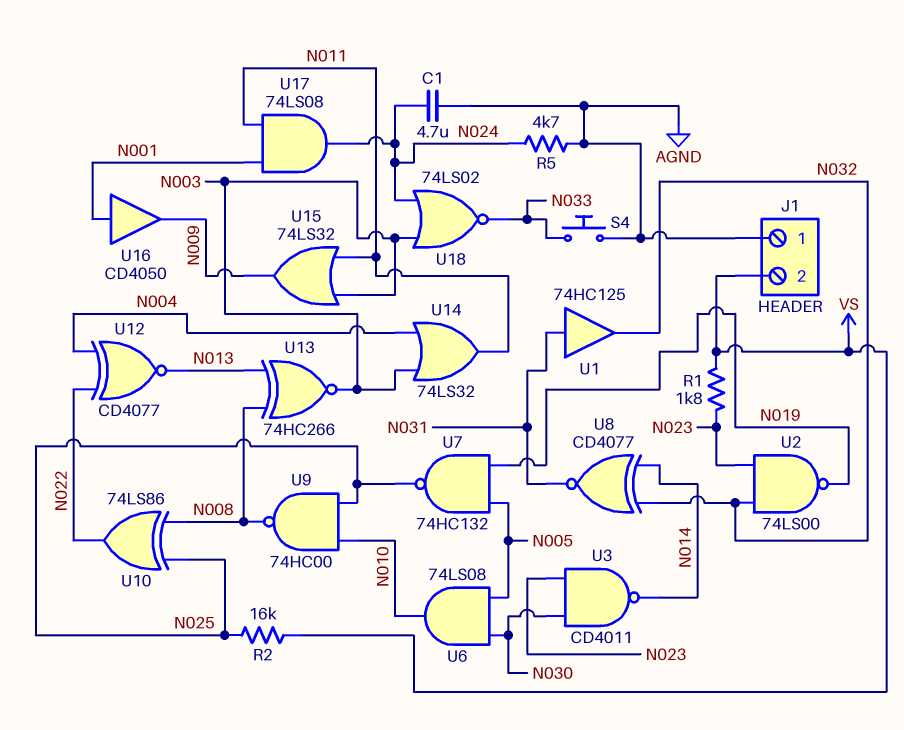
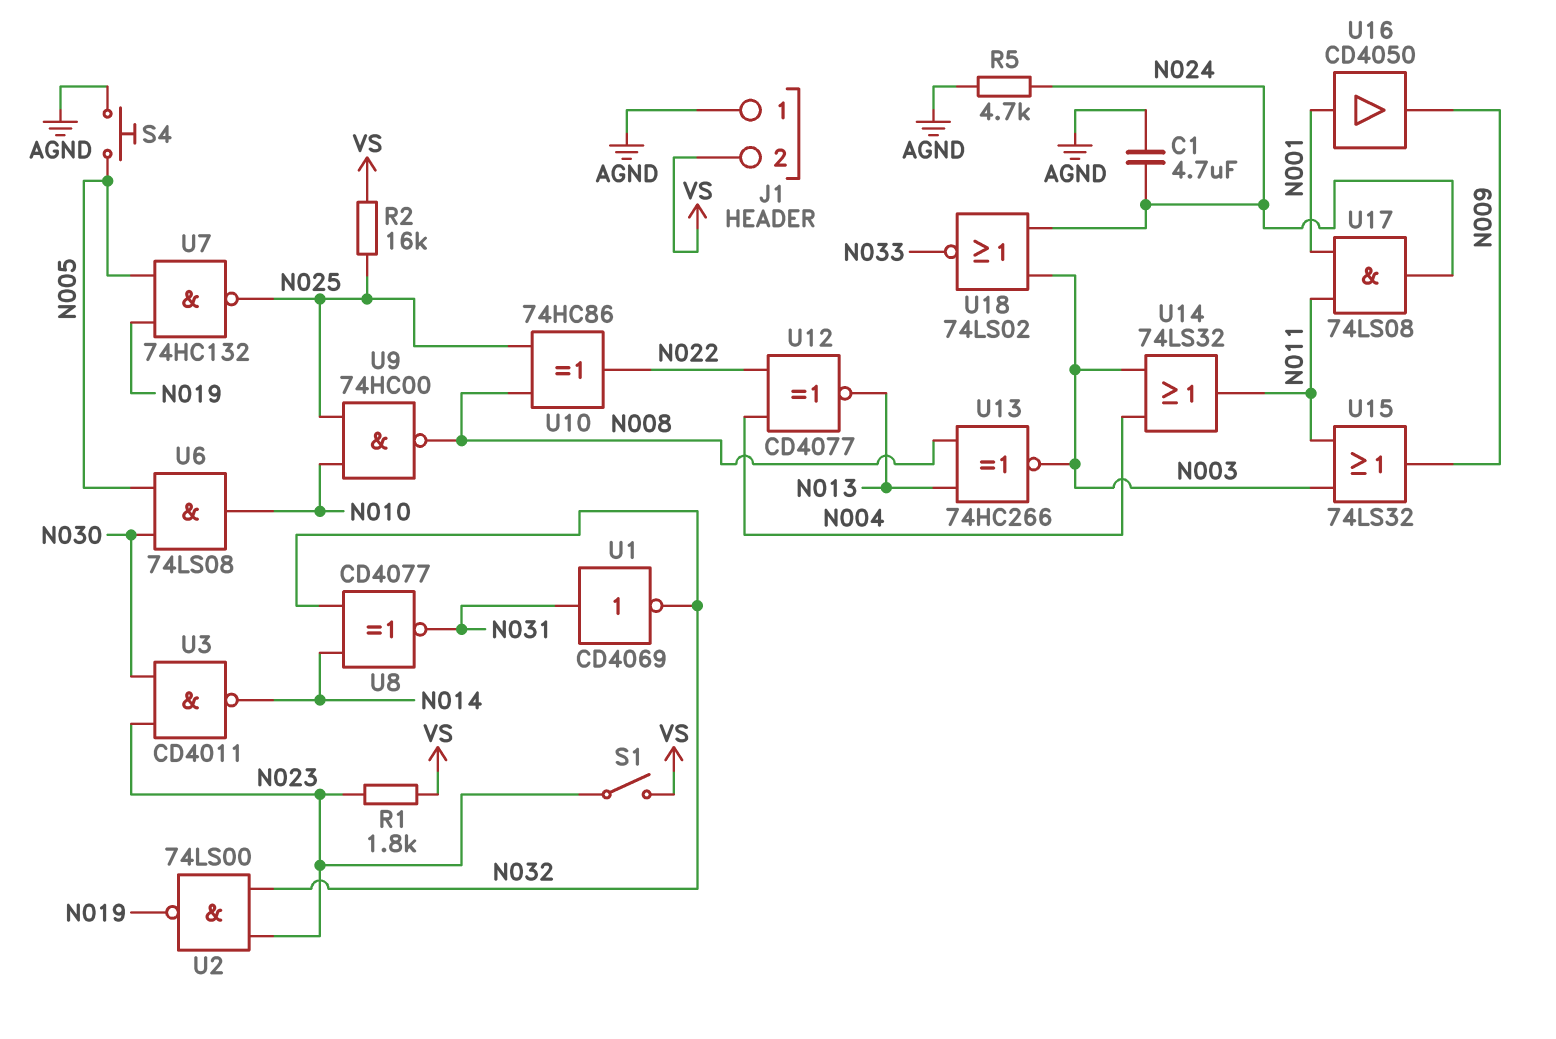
S1: none -> switch (N023, VS)
S4: button (AGND, N033) -> button (AGND, N005)
U1: buffer 74HC125 (in N031, out N032) -> NOT CD4069 (in N031, out N032)
U10: XOR 74LS86 (in N008, in N025, out N022) -> XOR 74HC86 (in N008, in N025, out N022)

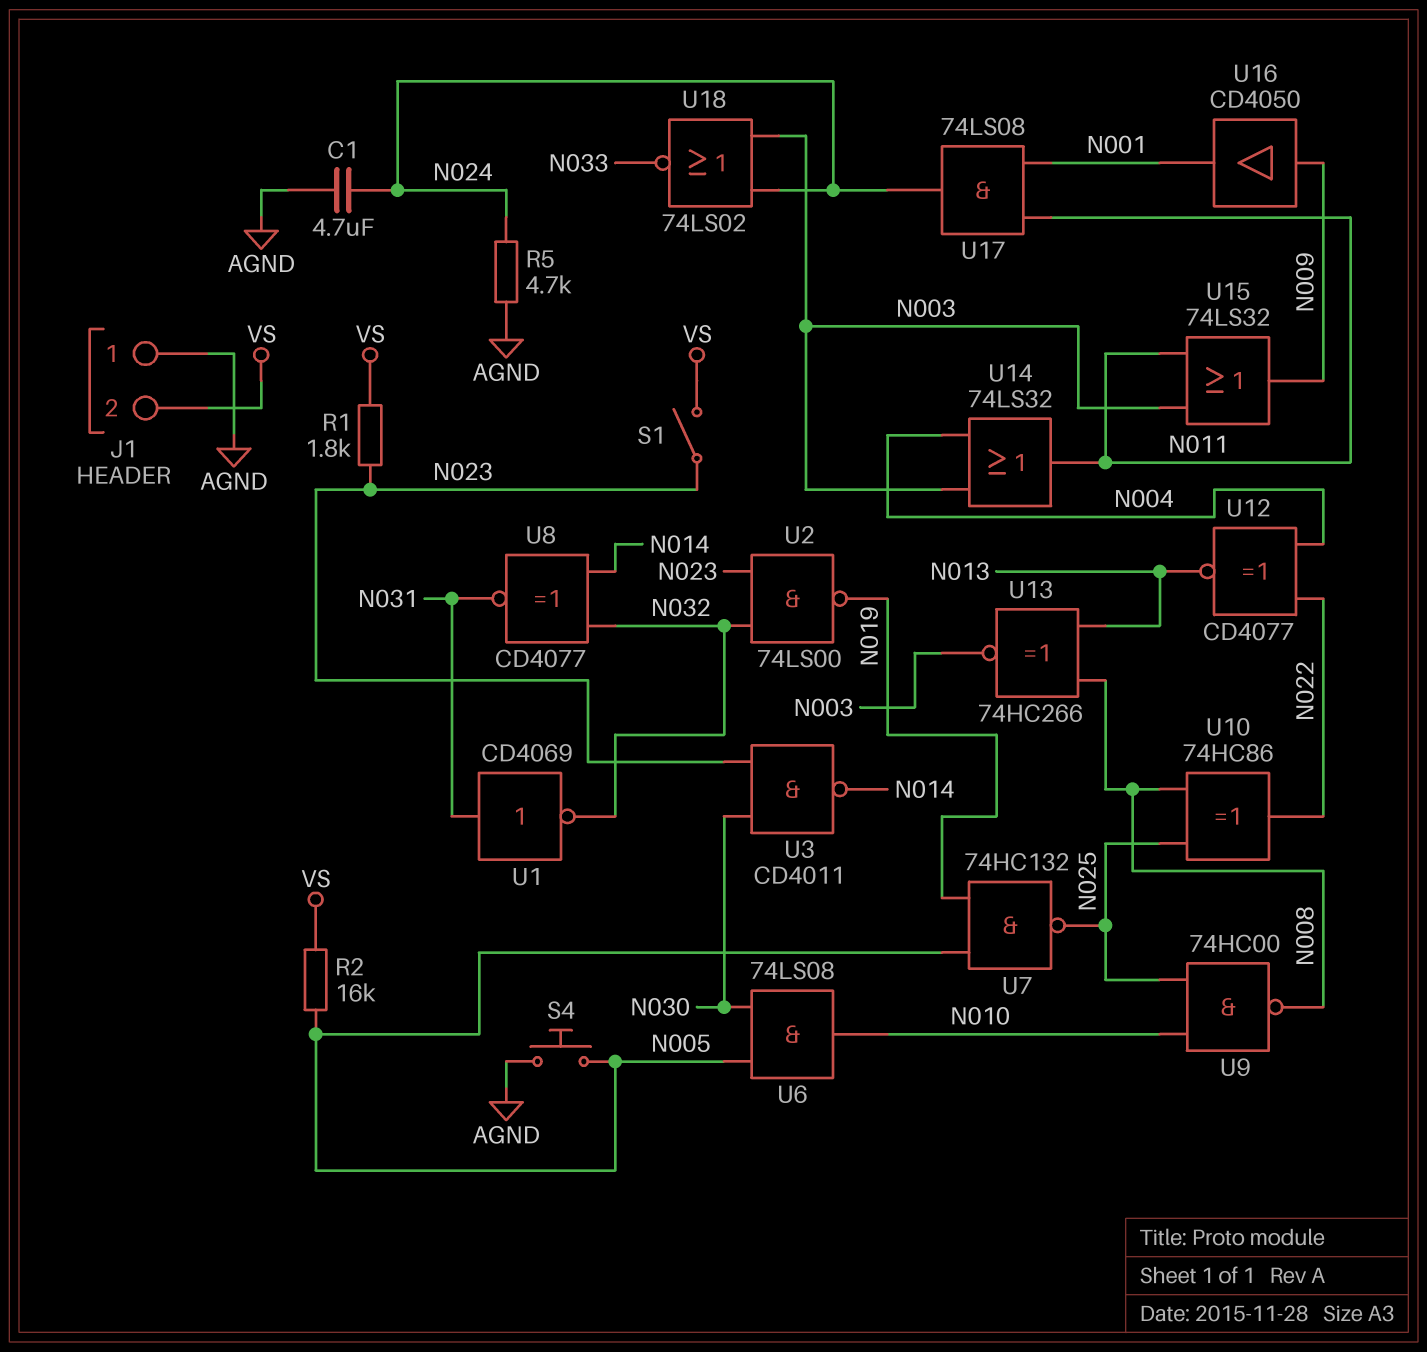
R2: 16k (N025, VS) -> 16k (N005, VS)
U16: buffer CD4050 (in N001, out N009) -> buffer CD4050 (in N009, out N001)

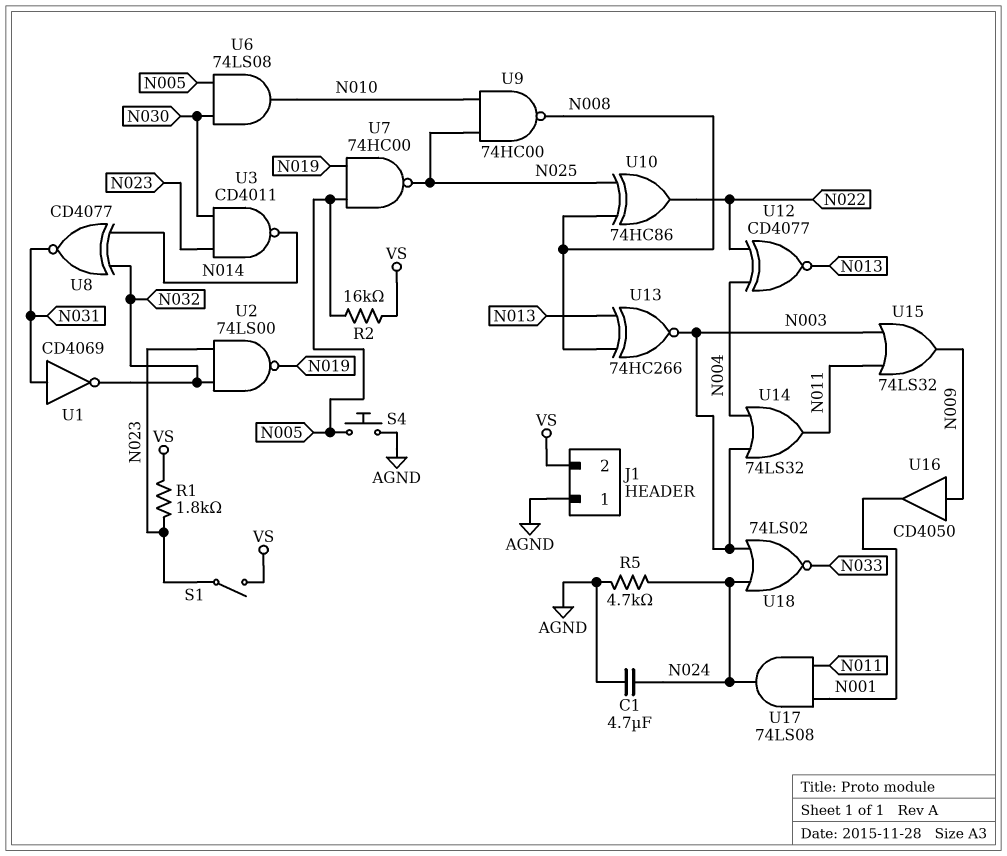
U7: NAND 74HC132 (in N005, in N019, out N025) -> NAND 74HC00 (in N005, in N019, out N025)

